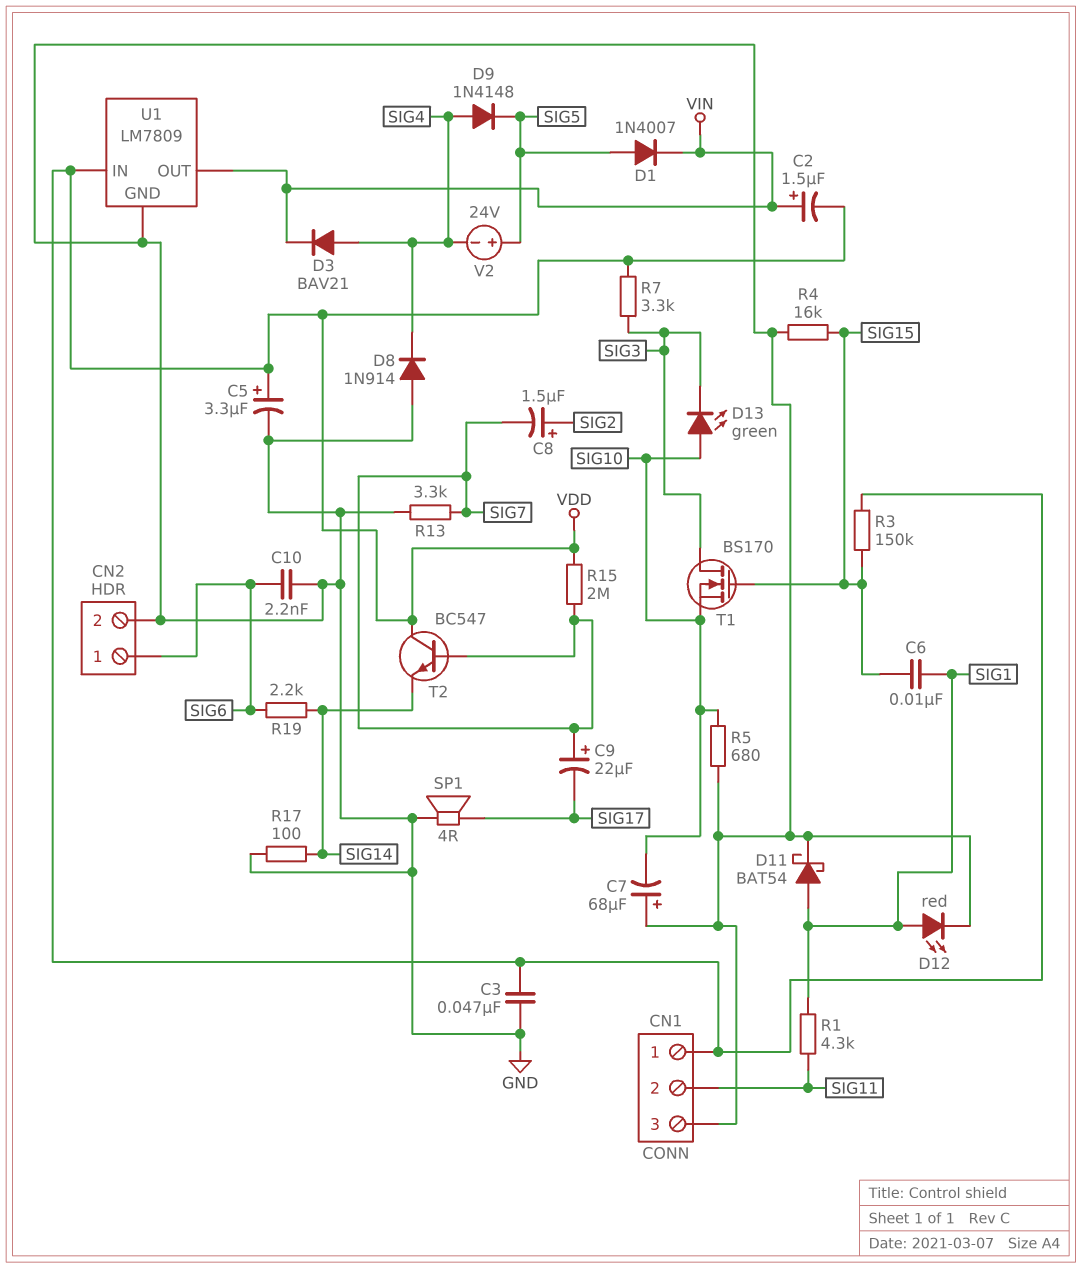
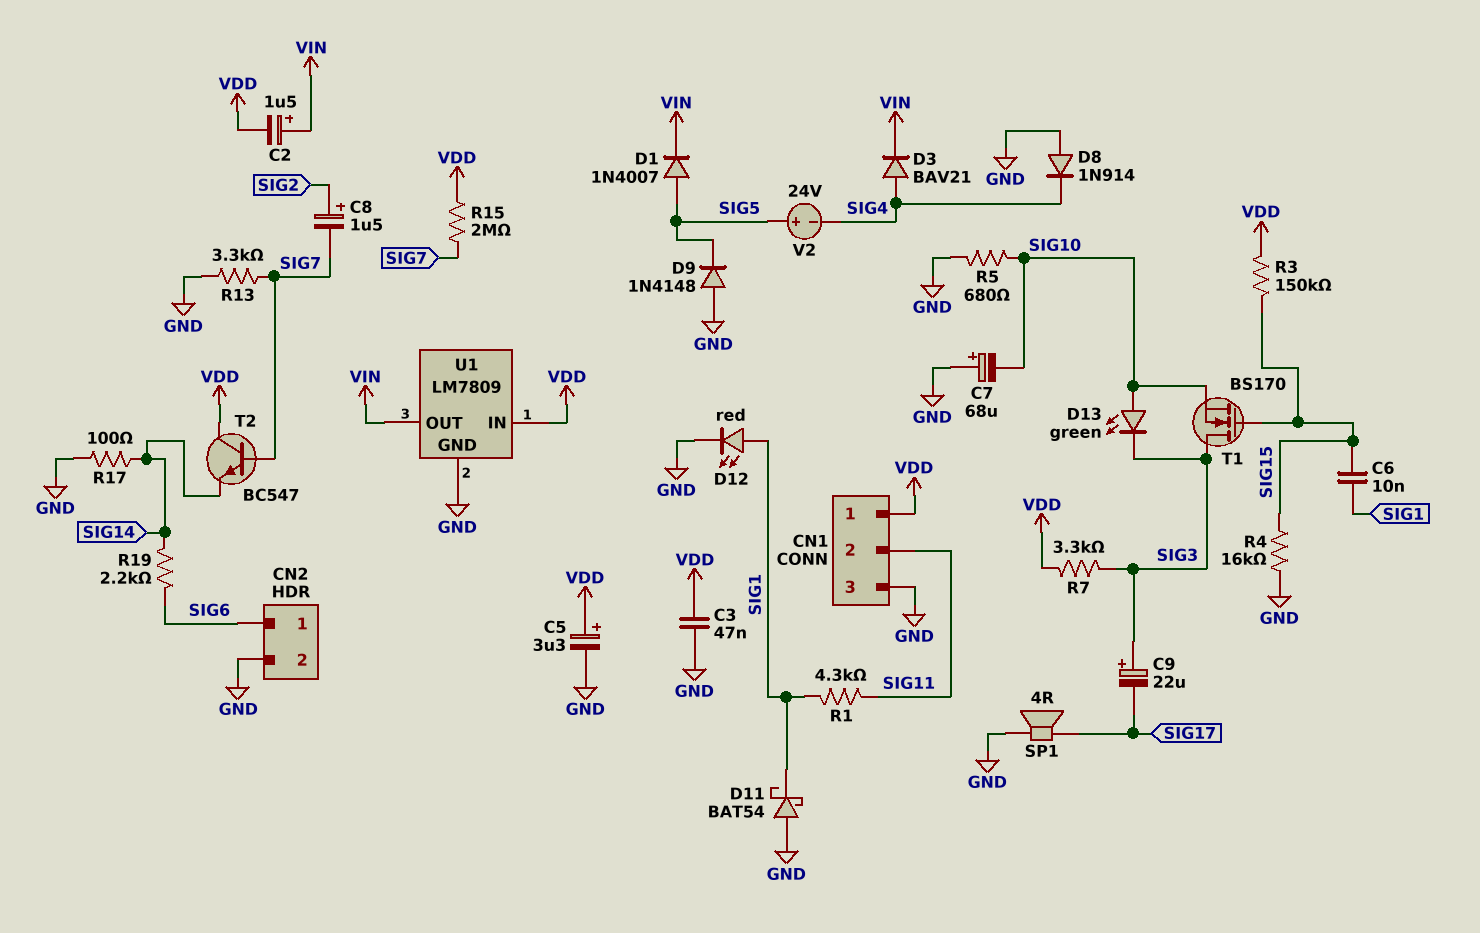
C9: 22uF (plus SIG7, minus SIG17) -> 22uF (plus SIG3, minus SIG17)
C10: 2.2nF (GND, SIG6) -> none
D9: diode 1N4148 (A SIG4, K SIG5) -> diode 1N4148 (A GND, K SIG5)
D11: schottky BAT54 (A SIG1, K GND) -> schottky BAT54 (A GND, K SIG1)

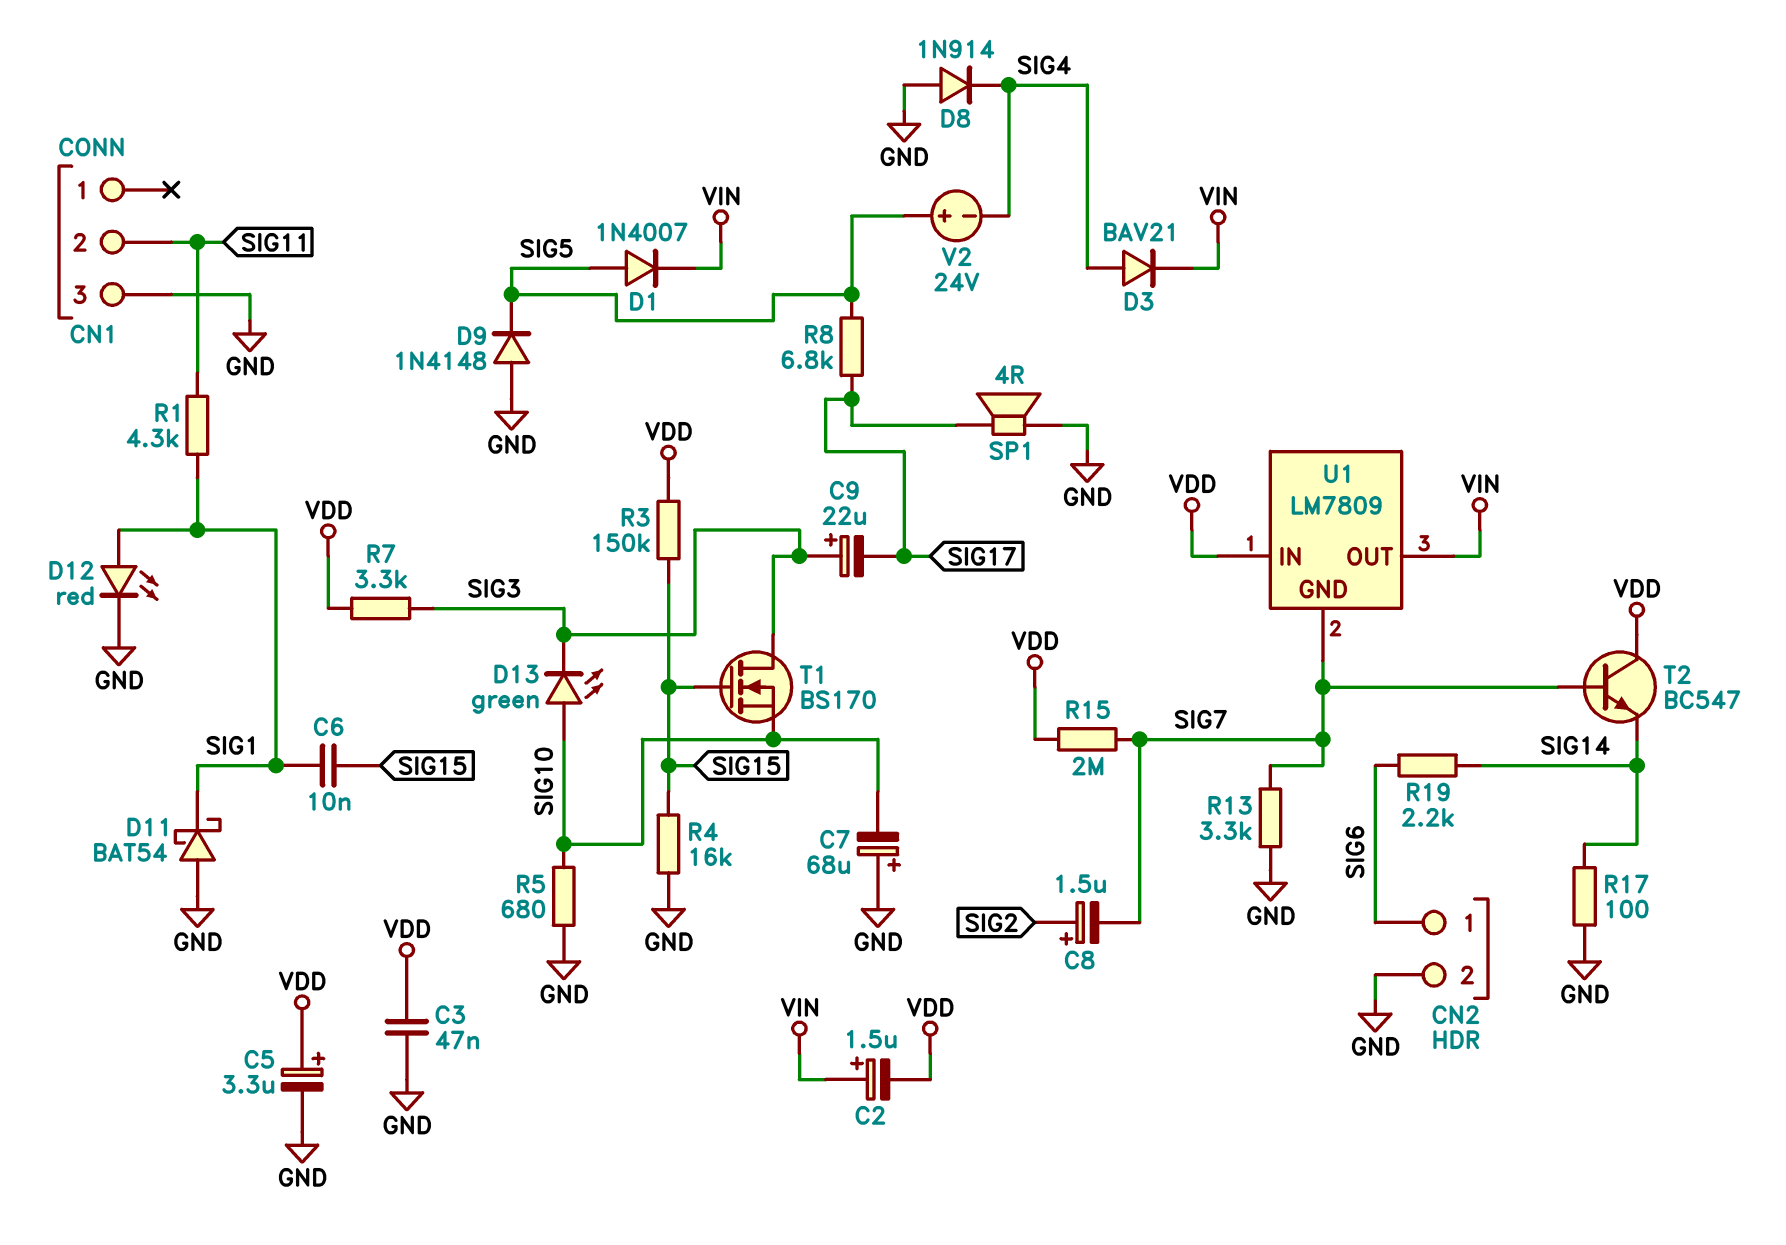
CN1 pin 1: VDD -> none
R8: none -> 6.8k (SIG5, SIG17)
U1 pin GND: GND -> SIG7

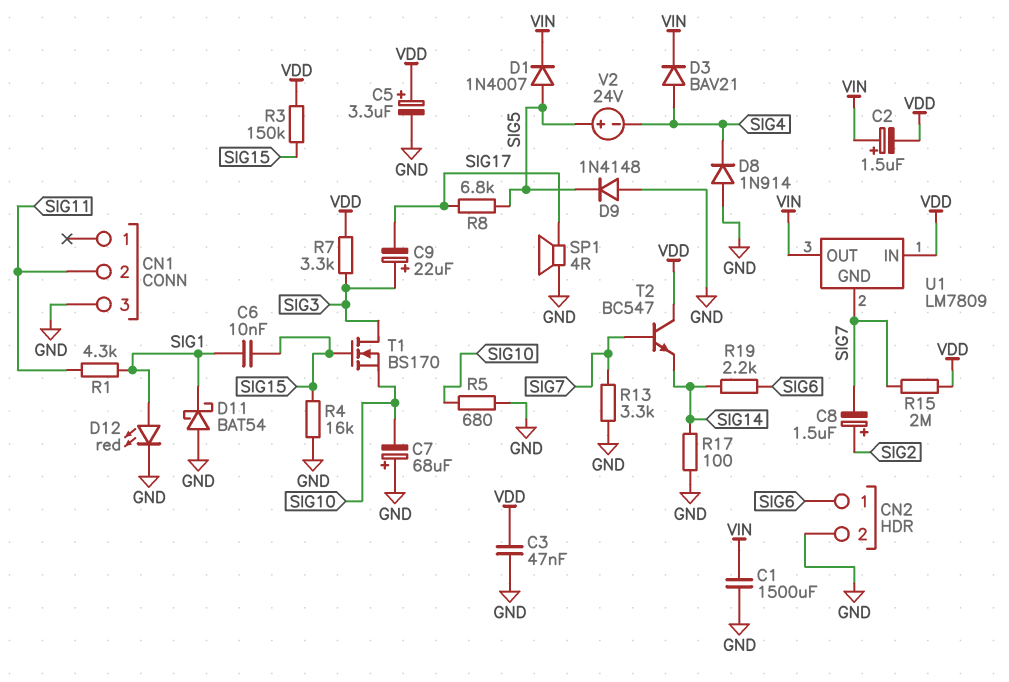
C1: none -> 1500uF (GND, VIN)
D13: LED green (A SIG10, K SIG3) -> none

